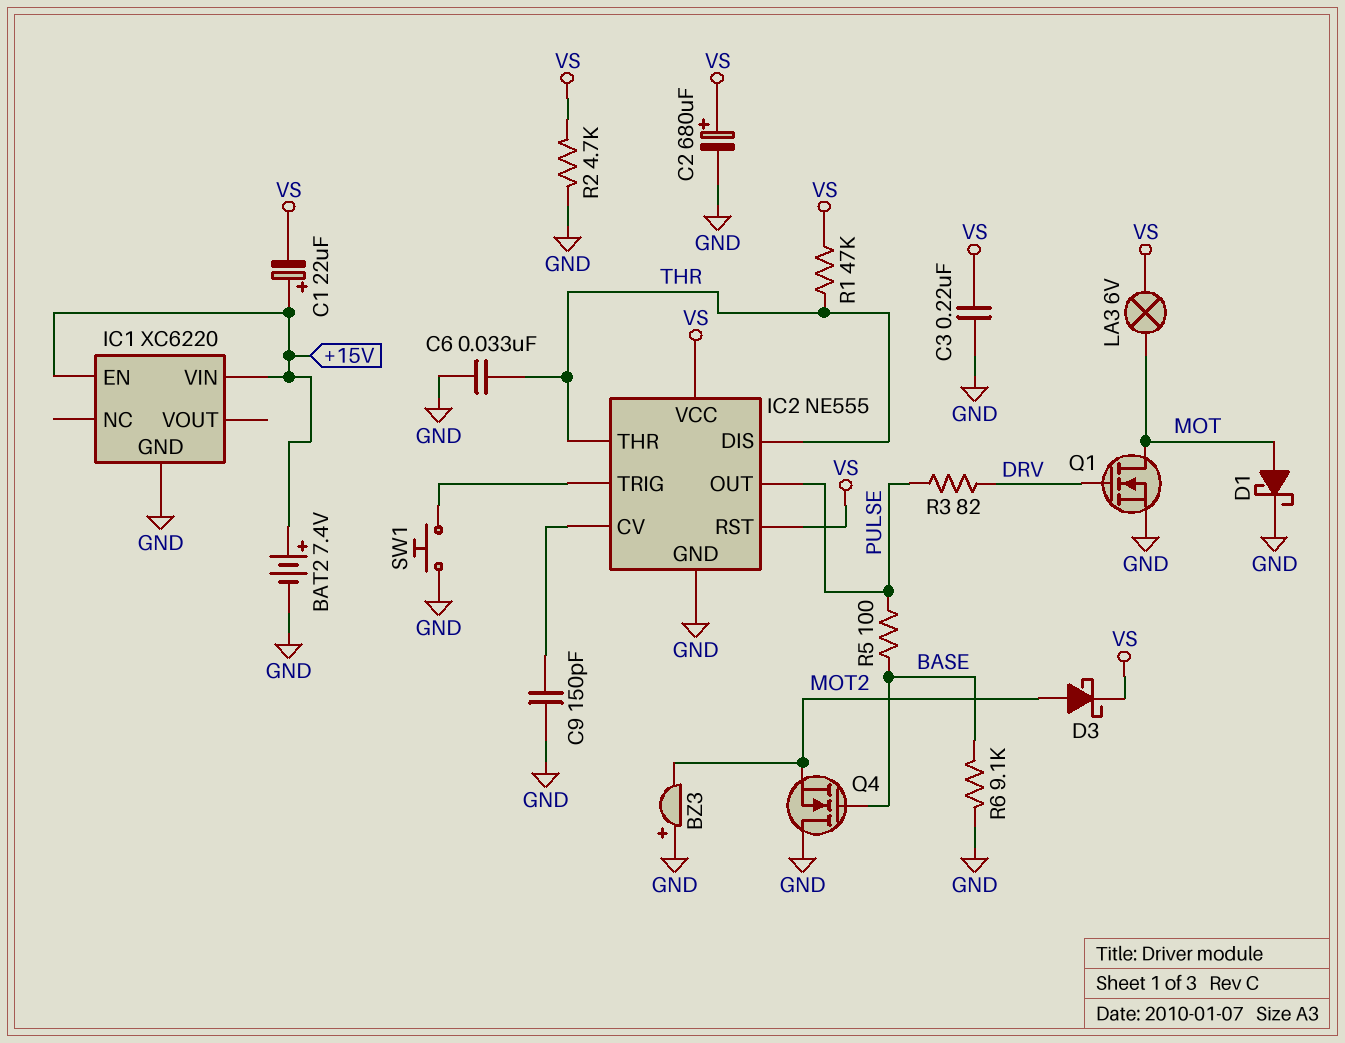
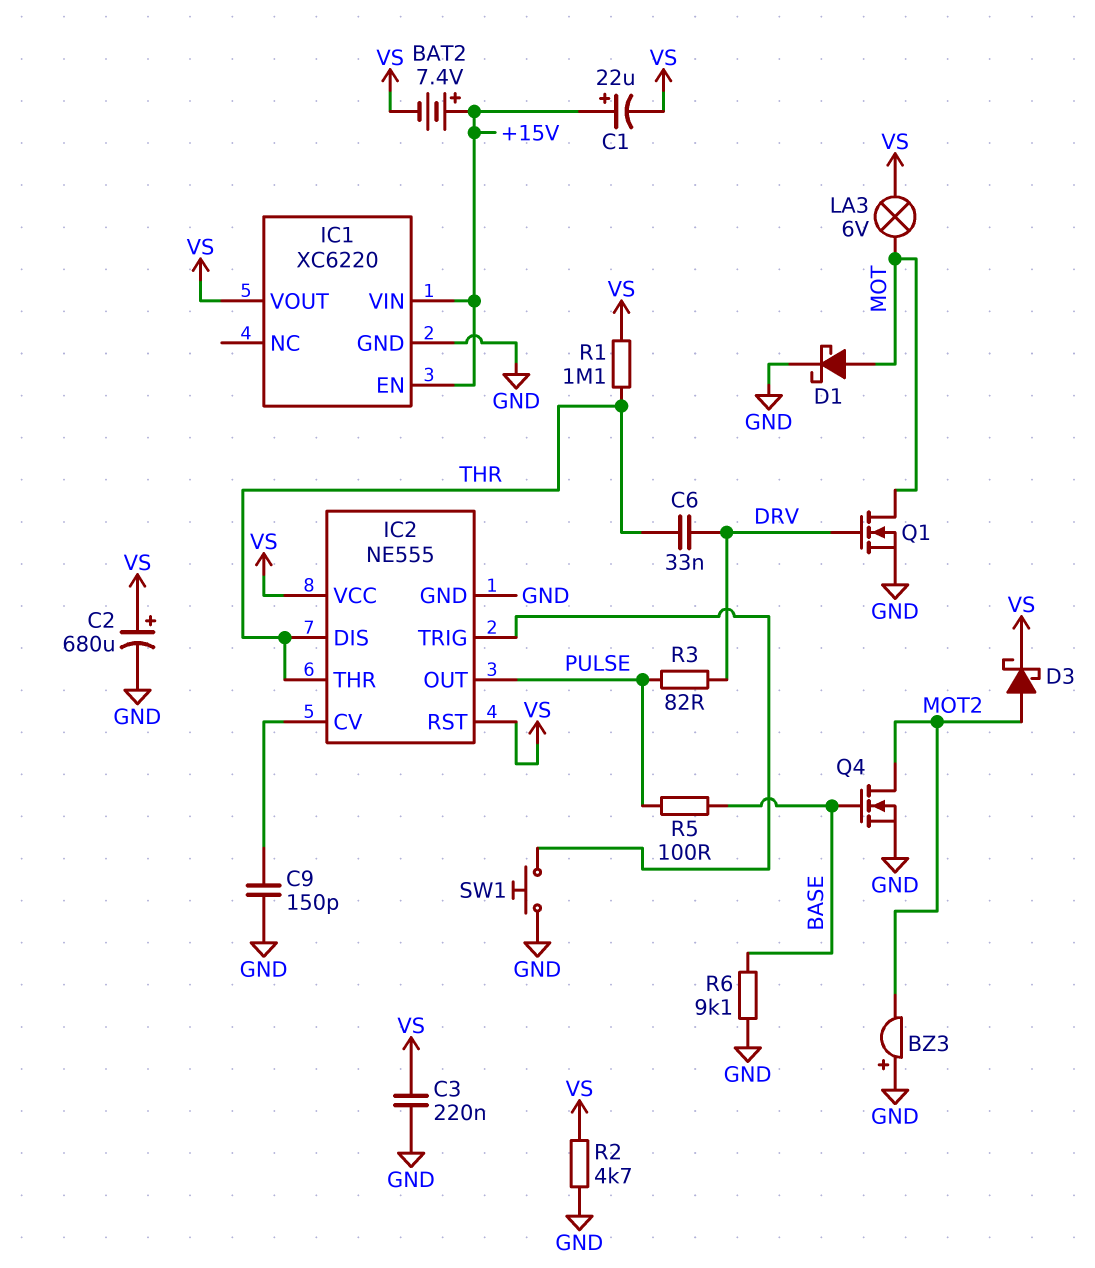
BAT2: 7.4V (plus +15V, minus GND) -> 7.4V (plus +15V, minus VS)
C6: 33nF (GND, THR) -> 33nF (DRV, THR)
IC1 pin VOUT: none -> VS
Q4: NMOS (G BASE, D GND, S MOT2) -> NMOS (G BASE, D MOT2, S GND)
R1: 47k (THR, VS) -> 1.1M (THR, VS)

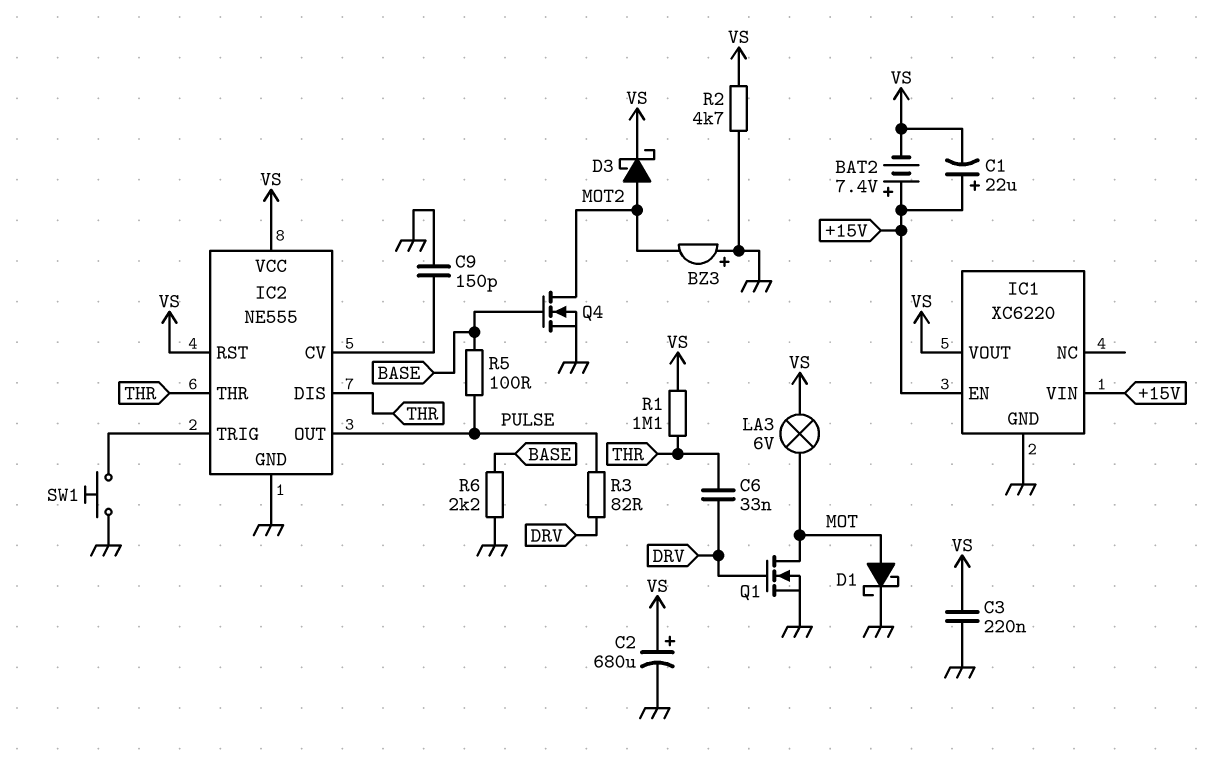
R6: 9.1k (BASE, GND) -> 2.2k (BASE, GND)

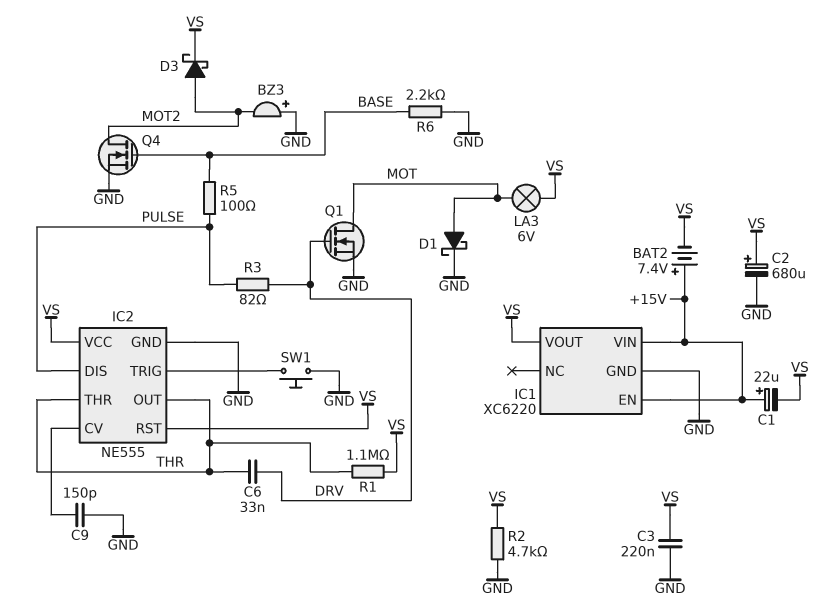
IC2 pin DIS: THR -> PULSE
IC2 pin OUT: PULSE -> THR

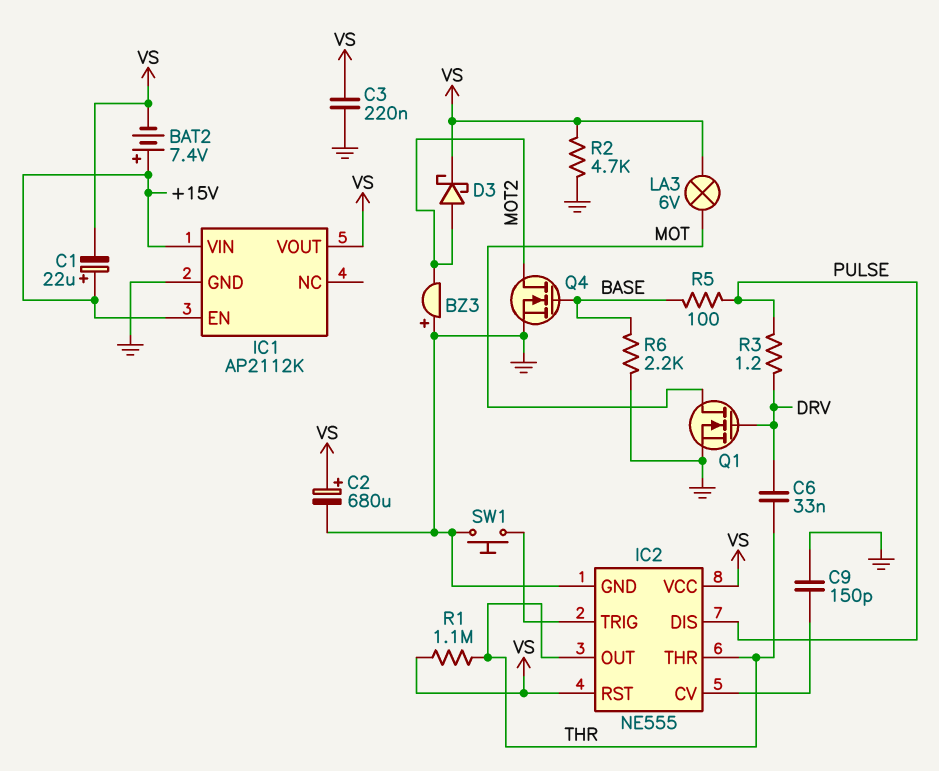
D1: schottky (A MOT, K GND) -> none
IC1: XC6220 -> AP2112K
R3: 82 (DRV, PULSE) -> 1.2 (DRV, PULSE)

